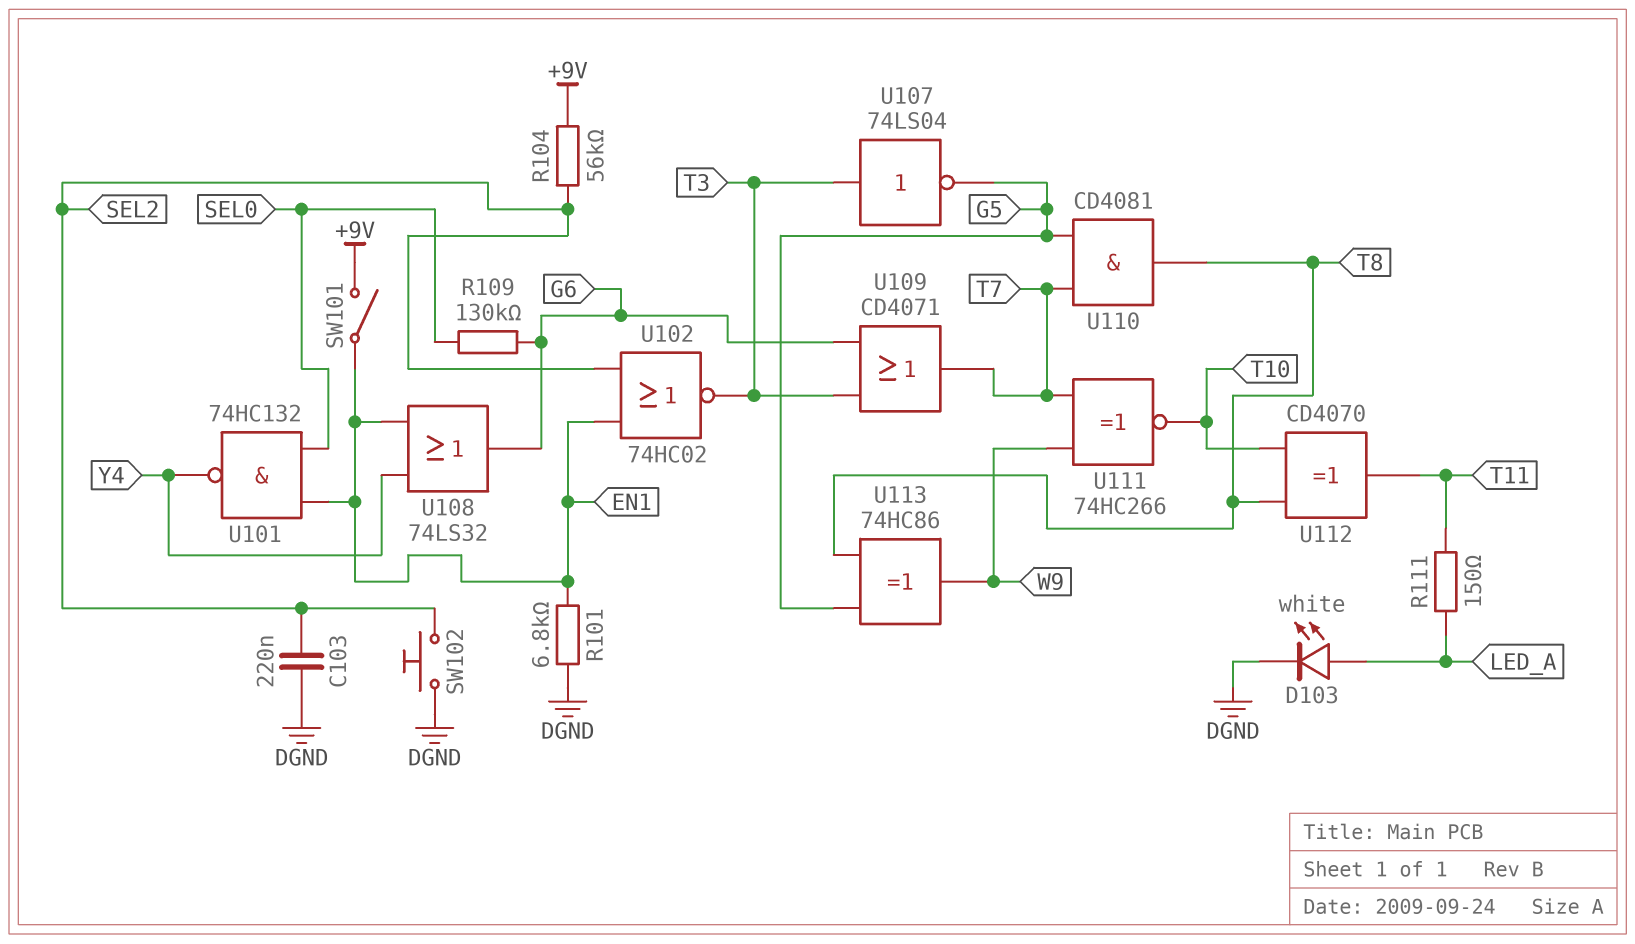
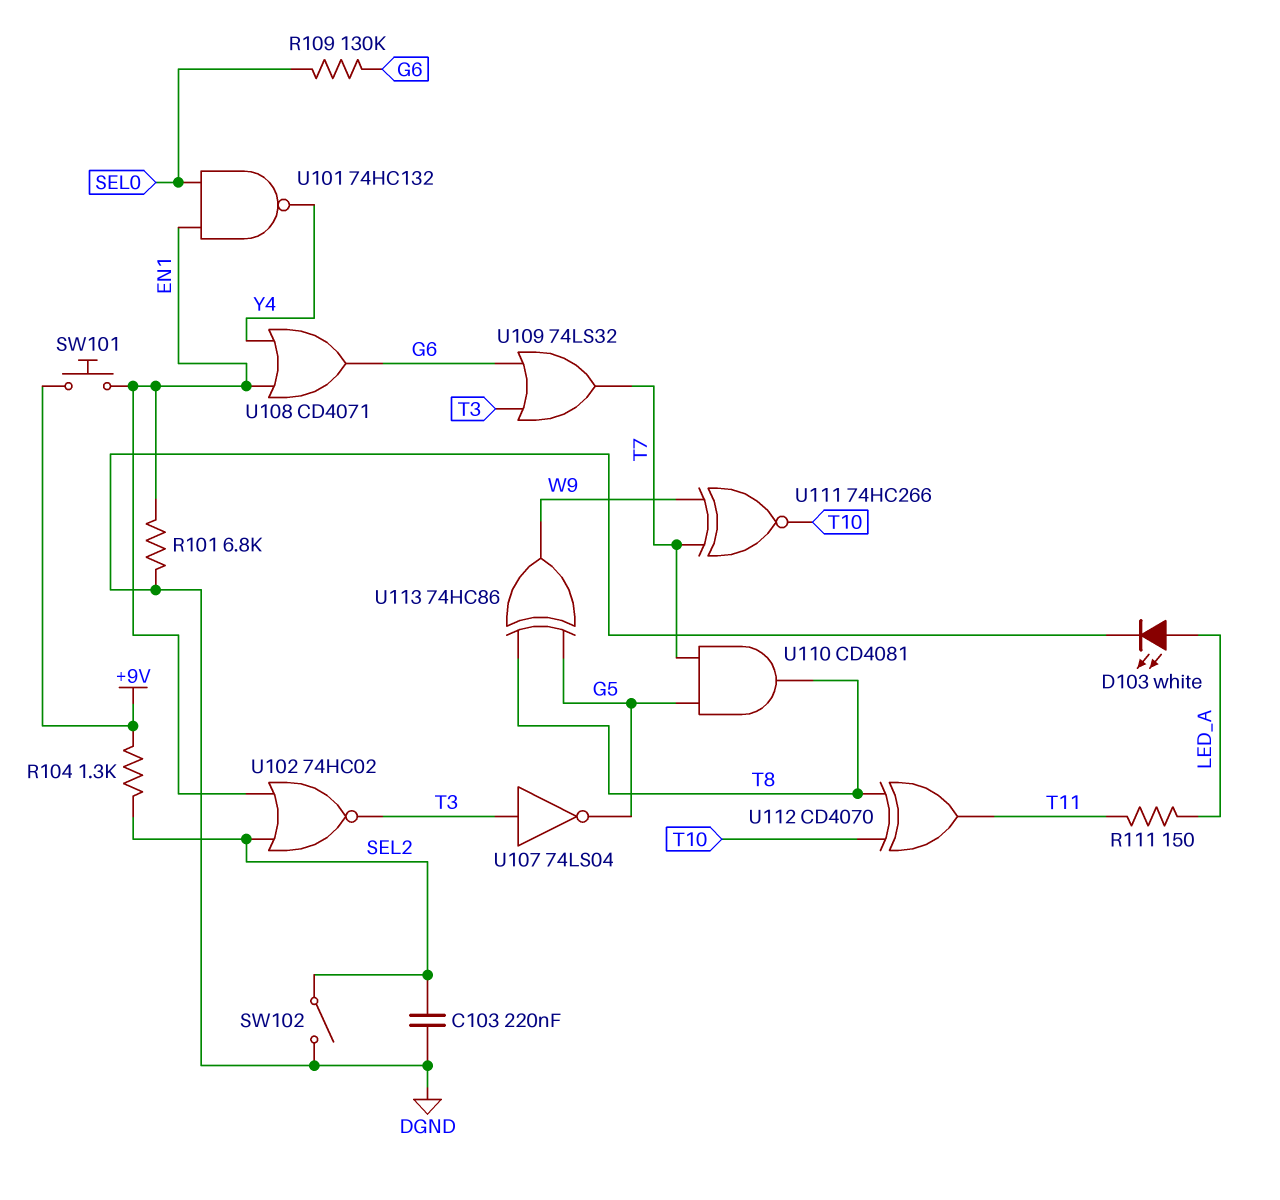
R104: 56k (+9V, SEL2) -> 1.3k (+9V, SEL2)
SW101: switch (+9V, EN1) -> button (+9V, EN1)
SW102: button (DGND, SEL2) -> switch (DGND, SEL2)
U108: OR 74LS32 (in EN1, in Y4, out G6) -> OR CD4071 (in EN1, in Y4, out G6)
U109: OR CD4071 (in G6, in T3, out T7) -> OR 74LS32 (in G6, in T3, out T7)

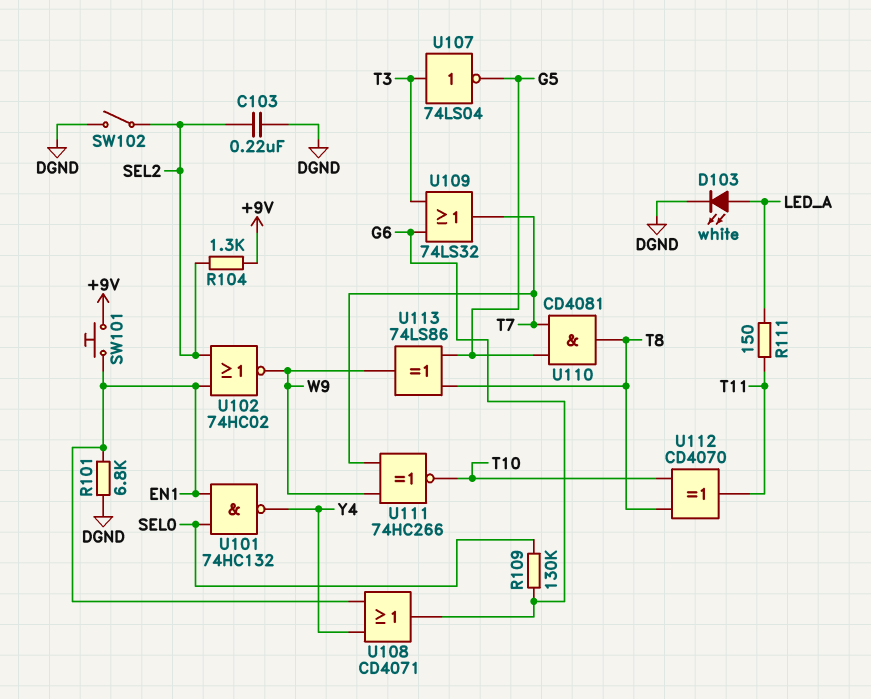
U102: NOR 74HC02 (in EN1, in SEL2, out T3) -> NOR 74HC02 (in EN1, in SEL2, out W9)
U113: XOR 74HC86 (in G5, in T8, out W9) -> XOR 74LS86 (in G5, in T8, out W9)

